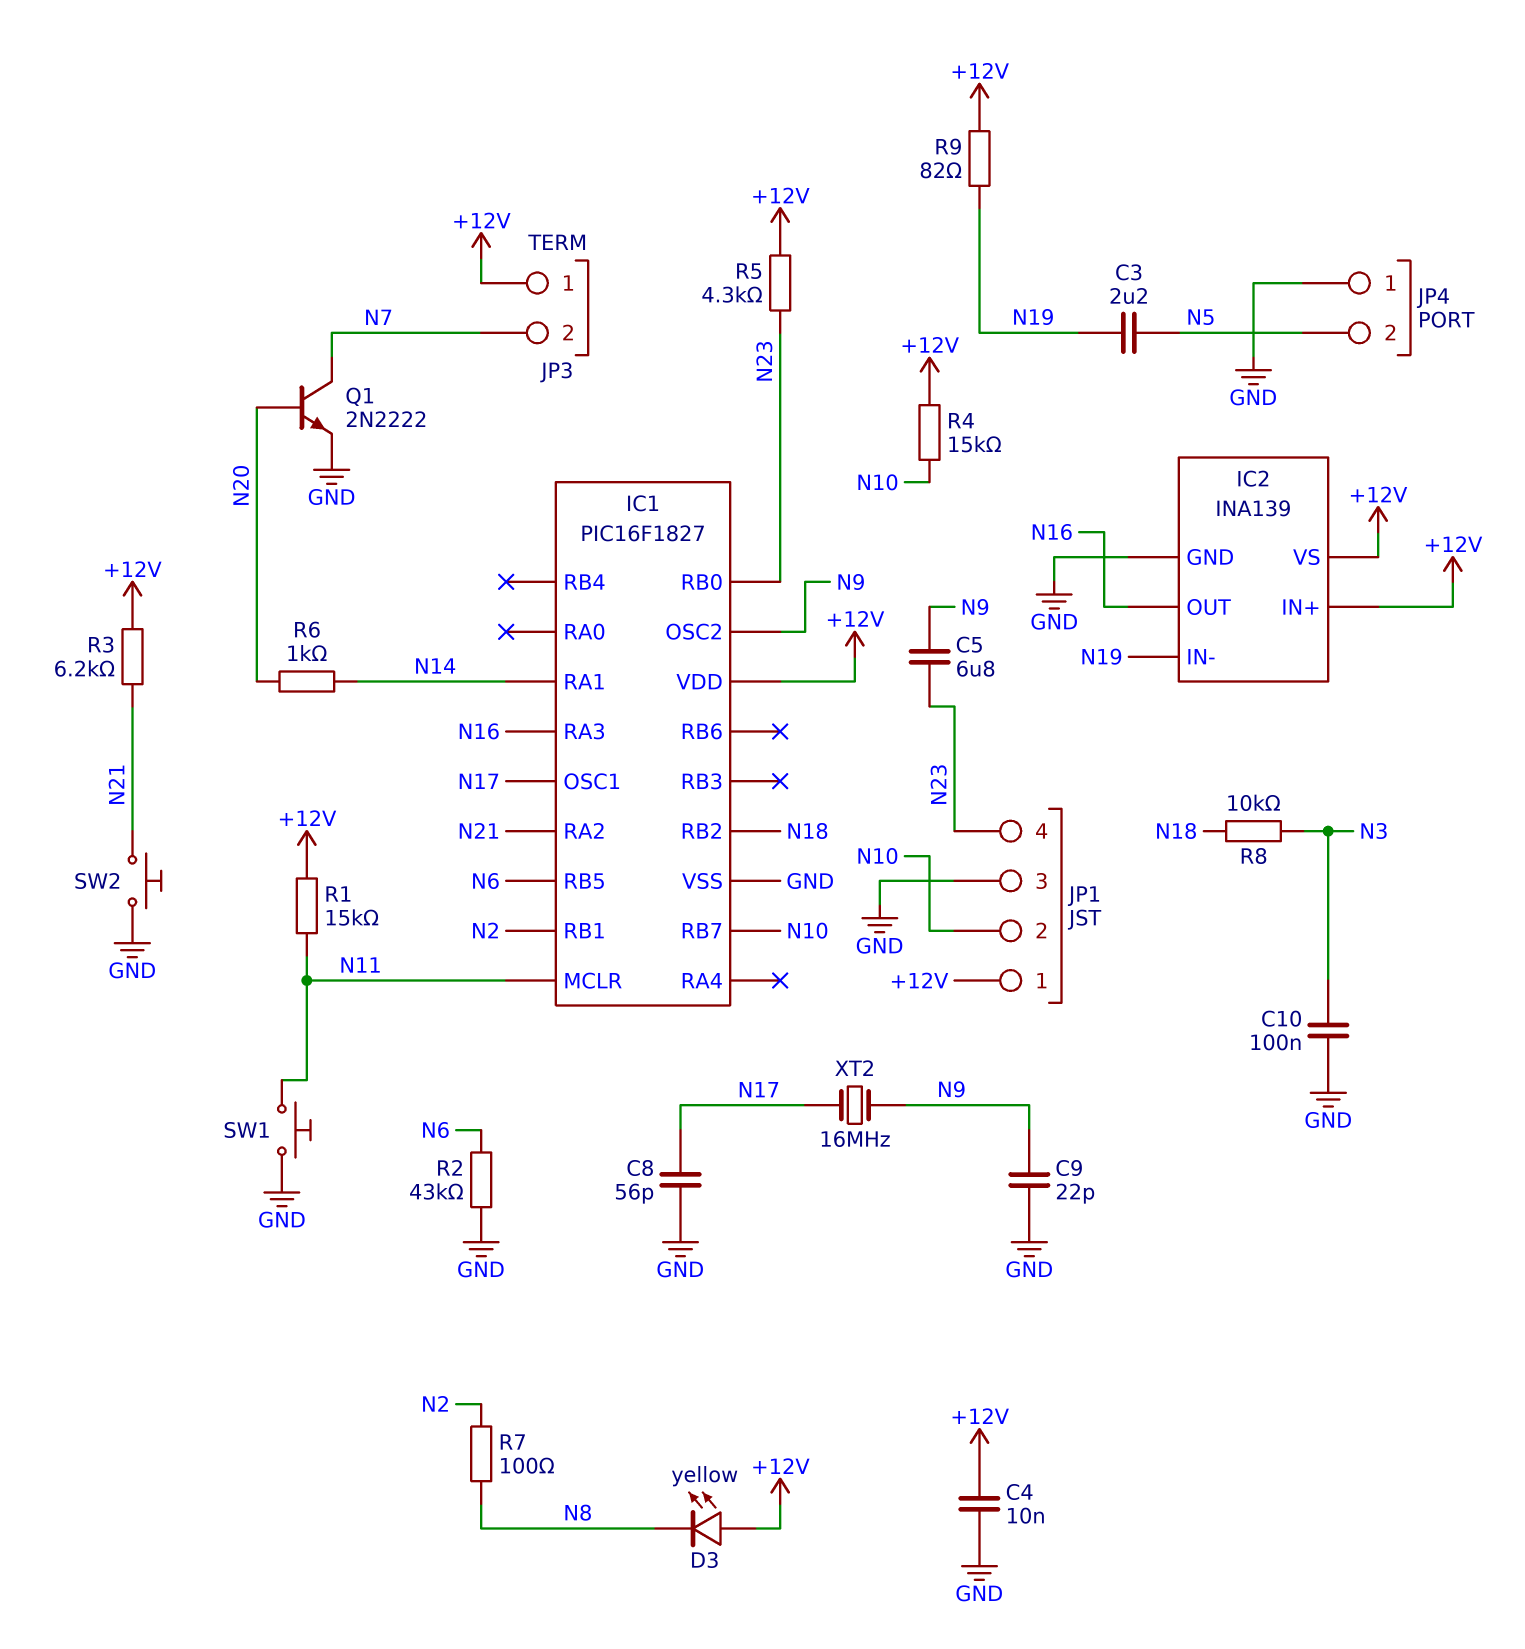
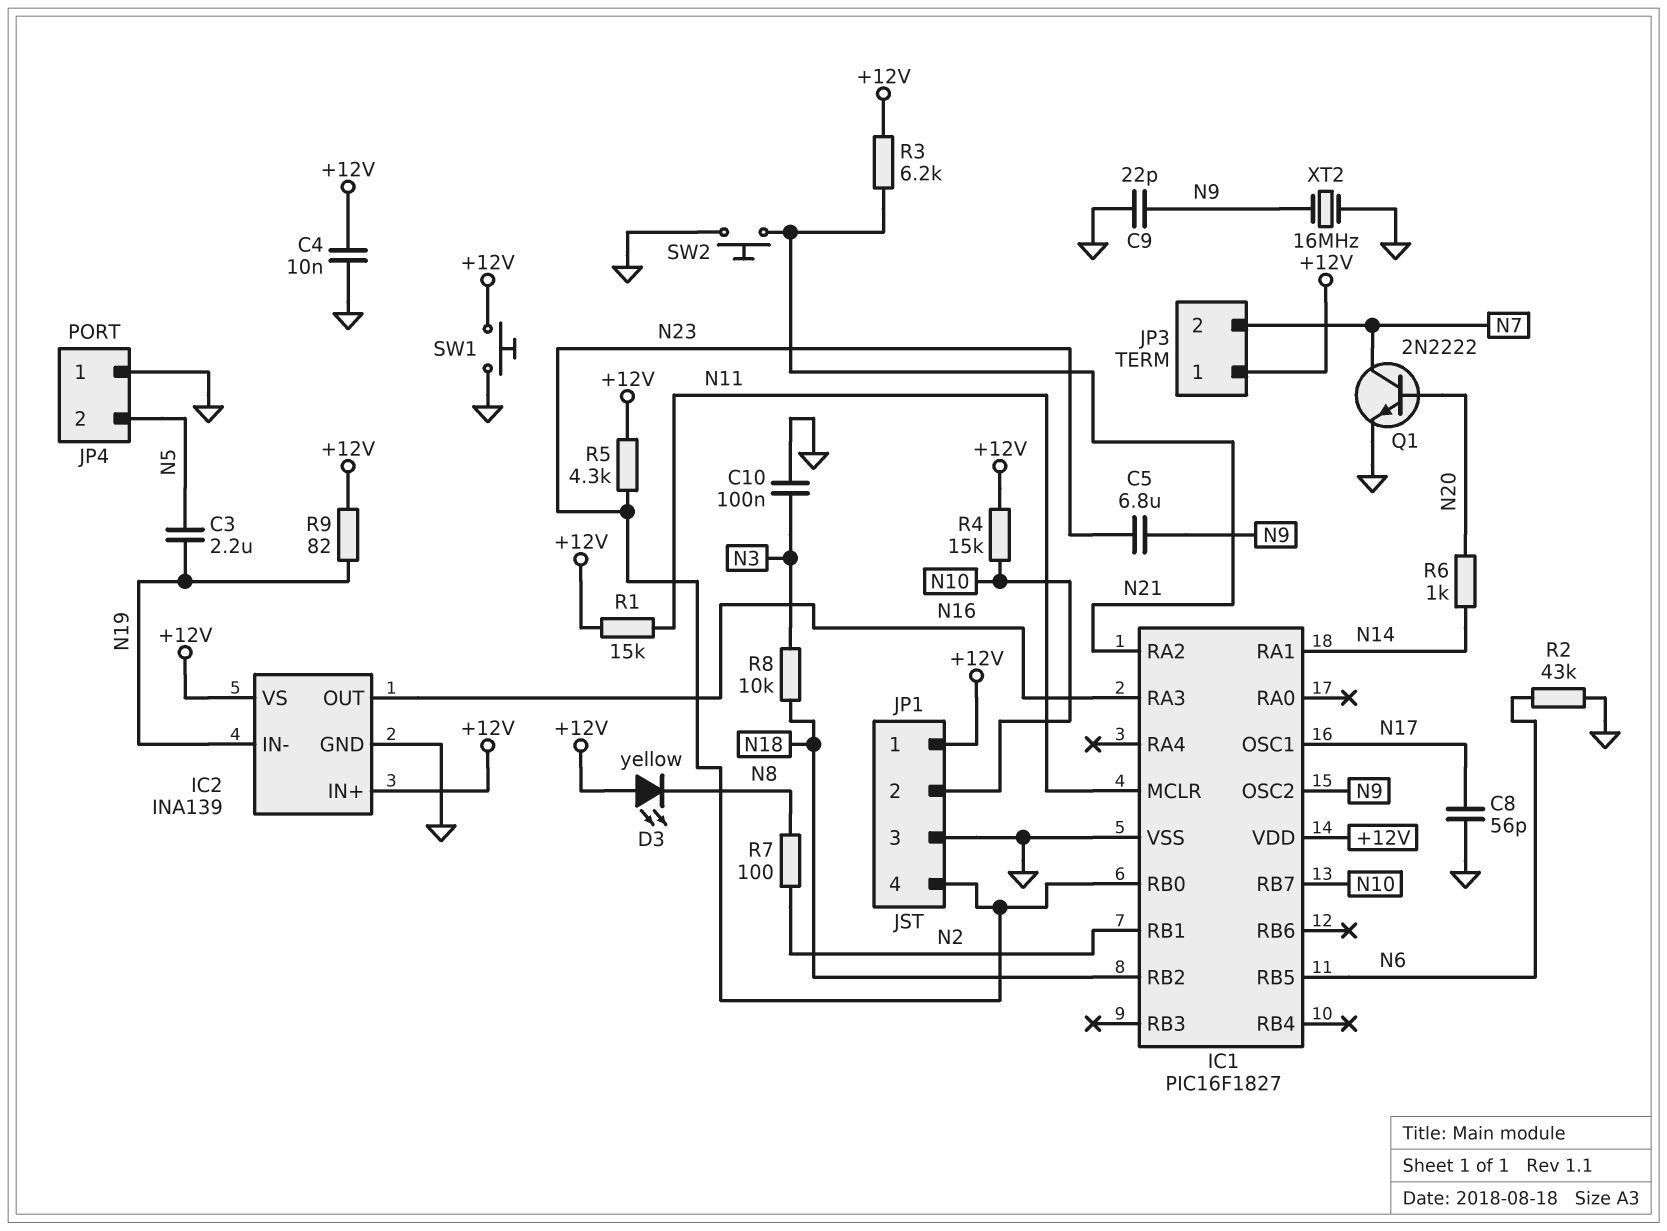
SW1: button (GND, N11) -> button (+12V, GND)
XT2: 16MHz (N9, N17) -> 16MHz (GND, N9)

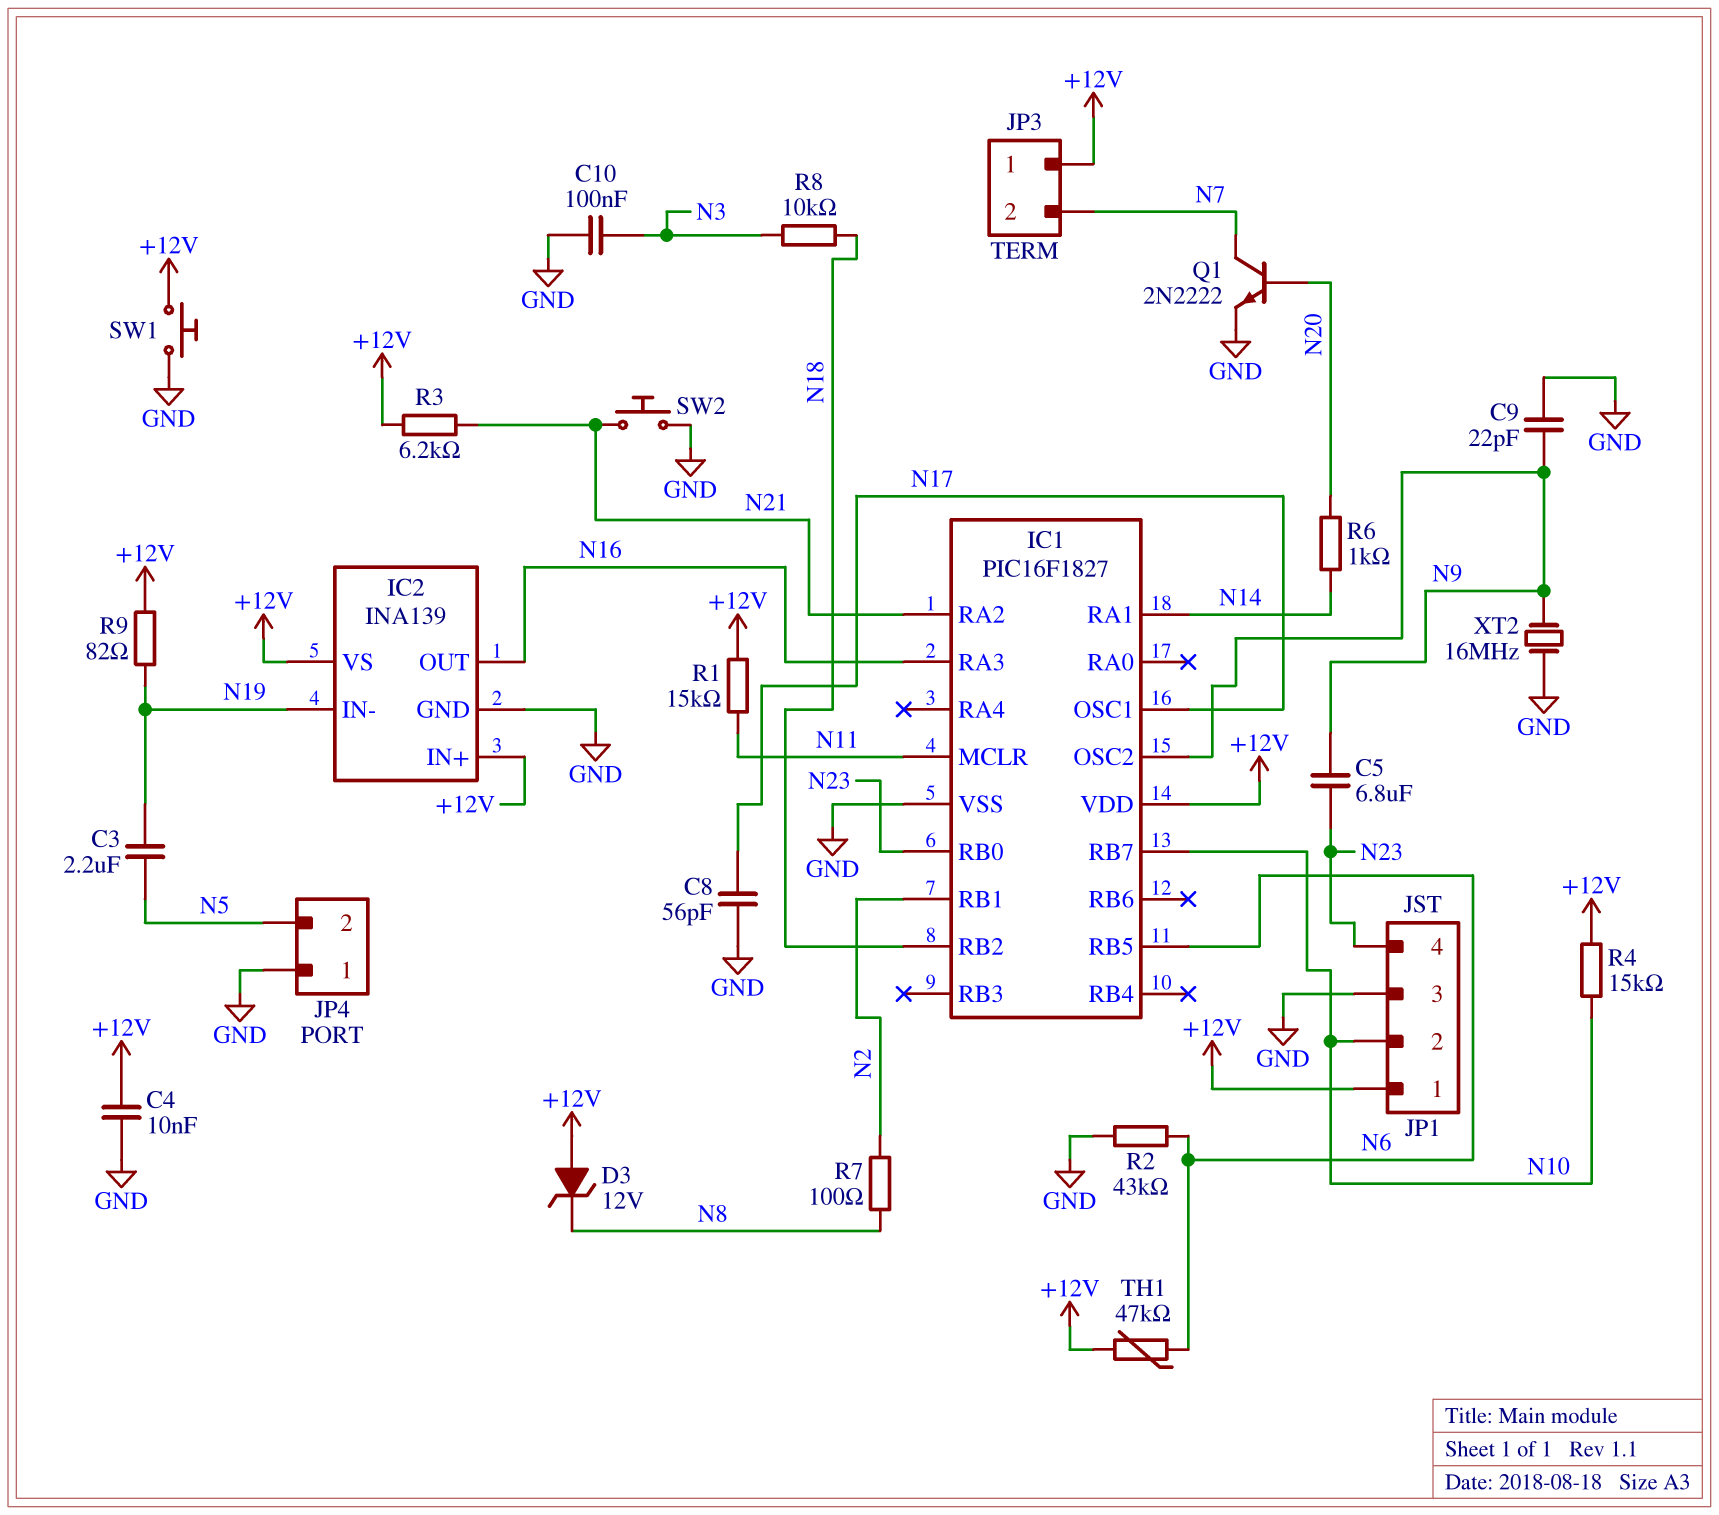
D3: LED yellow (A +12V, K N8) -> zener 12V (A +12V, K N8)
R5: 4.3k (+12V, N23) -> none
TH1: none -> 47k (+12V, N6)

